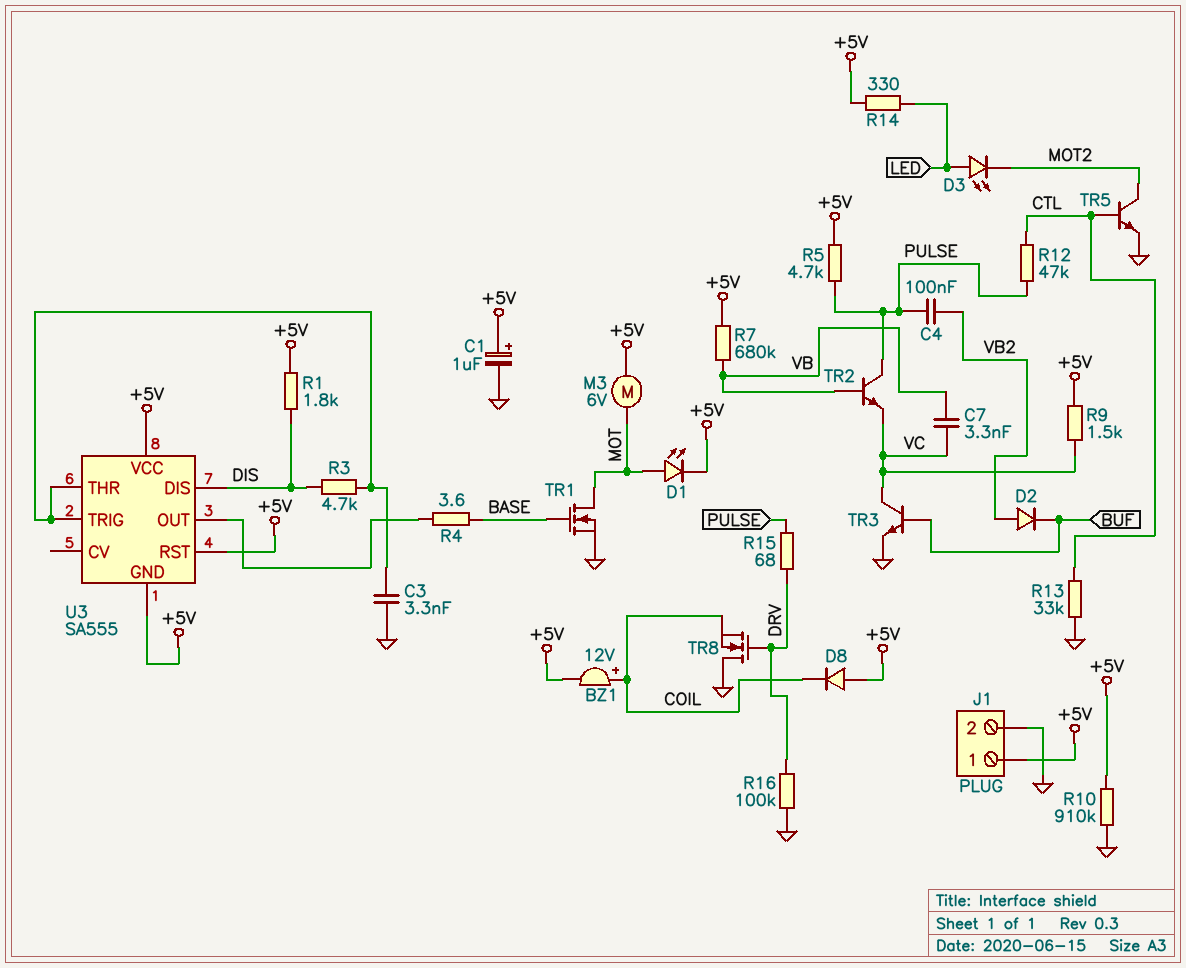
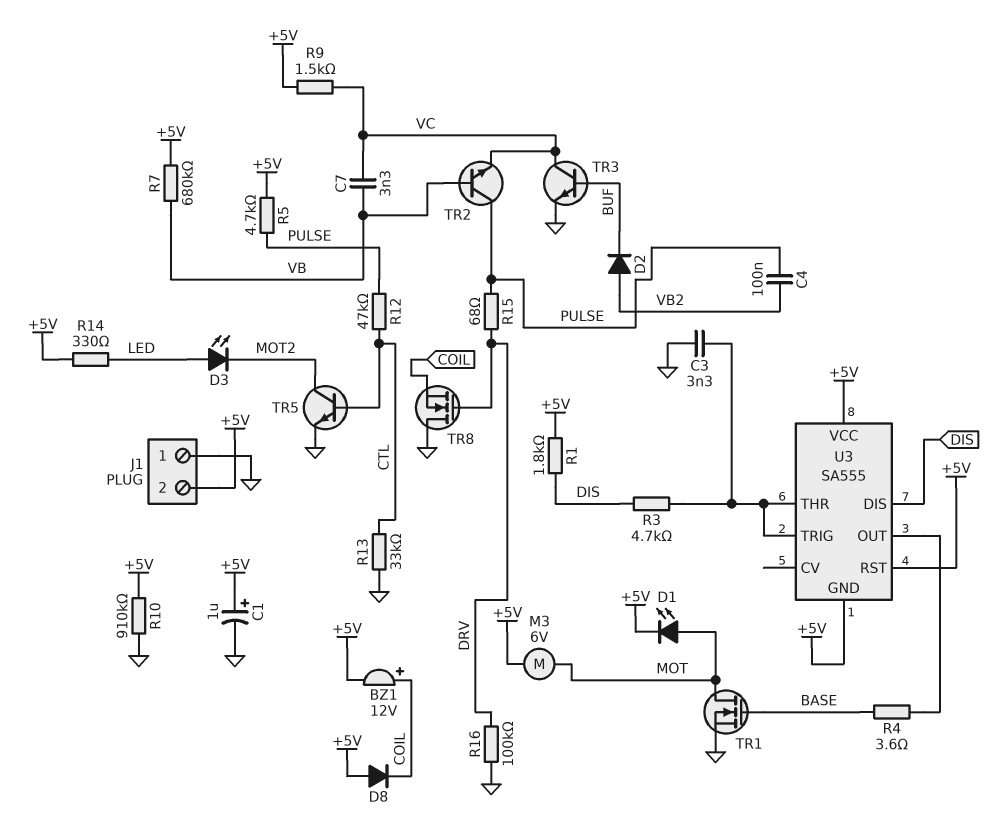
J1 pin 1: +5V -> GND
J1 pin 2: GND -> +5V

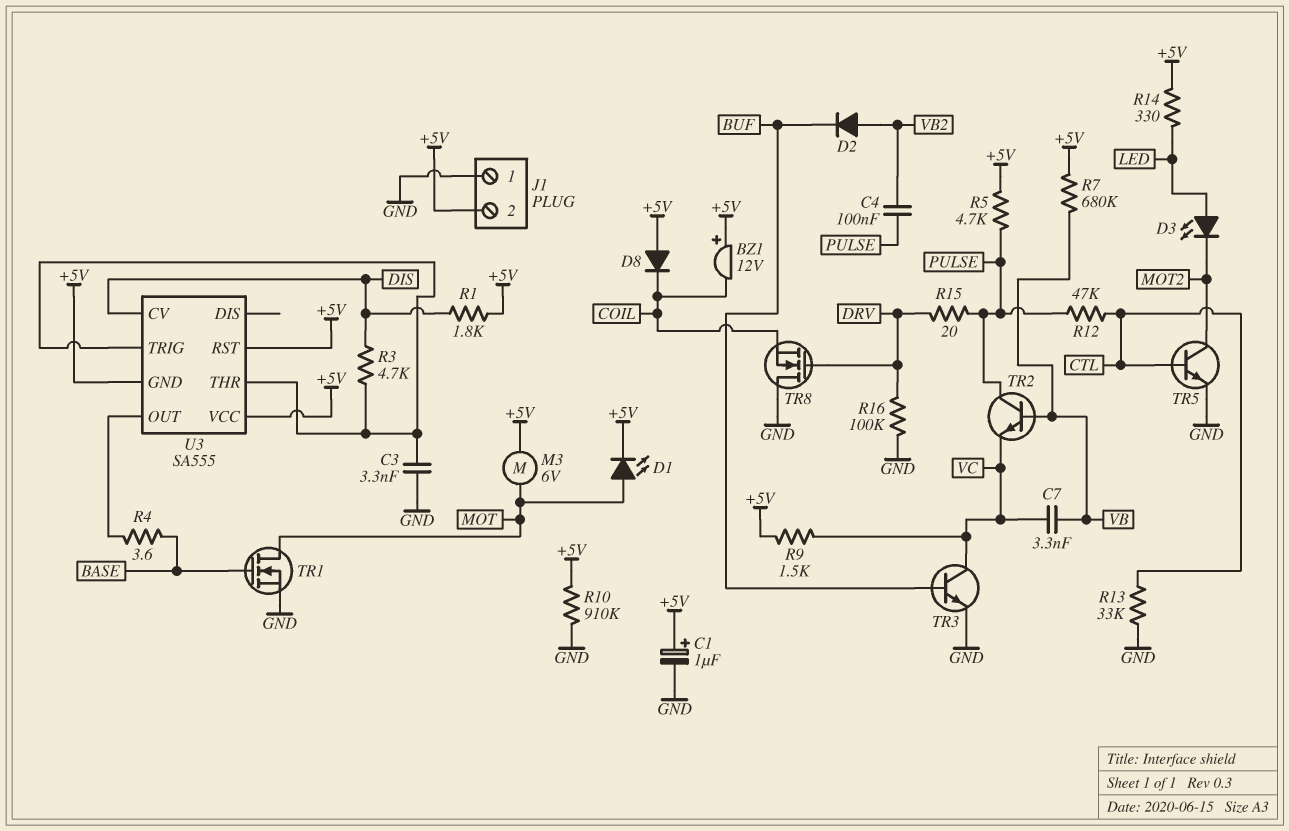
BZ1: buzzer 12V (plus COIL, minus +5V) -> buzzer 12V (plus +5V, minus COIL)
R15: 68 (DRV, PULSE) -> 20 (DRV, PULSE)
U3 pin CV: none -> DIS
U3 pin DIS: DIS -> none

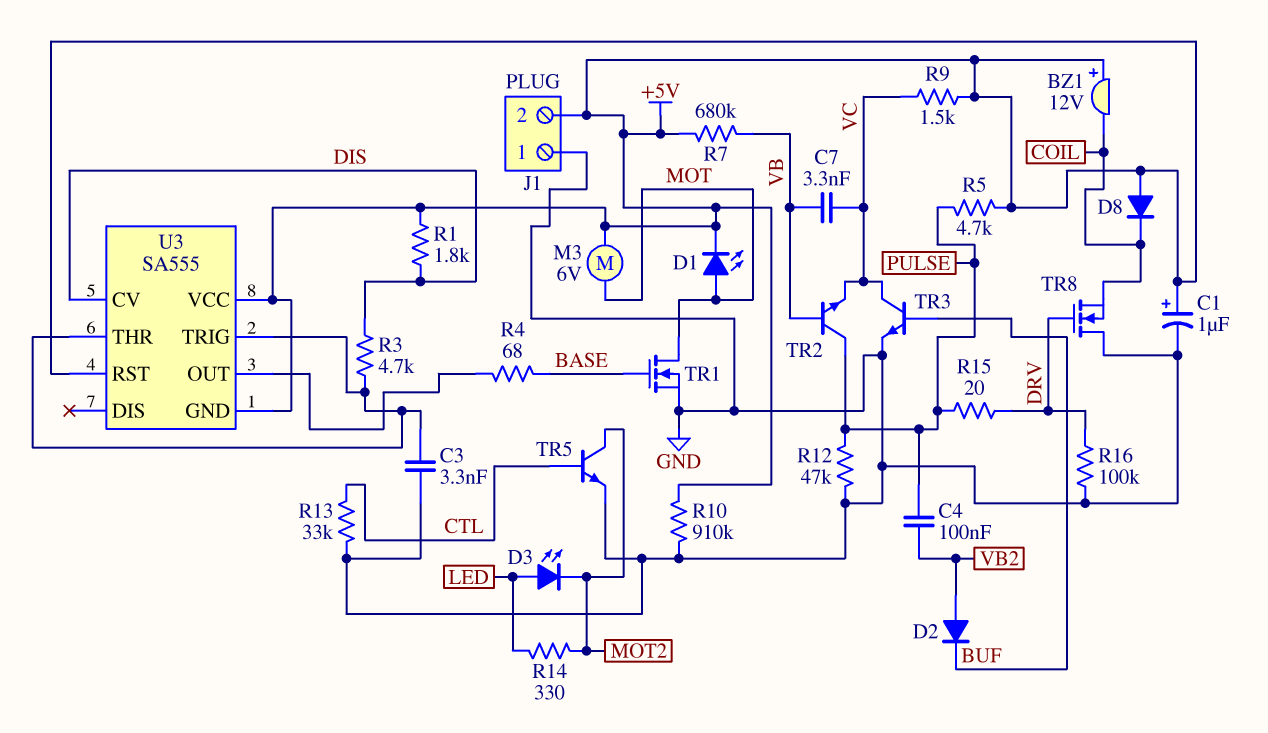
R4: 3.6 (BASE, U3/OUT) -> 68 (BASE, U3/OUT)
R12: 47k (CTL, PULSE) -> 47k (GND, PULSE)
R14: 330 (+5V, LED) -> 330 (LED, MOT2)

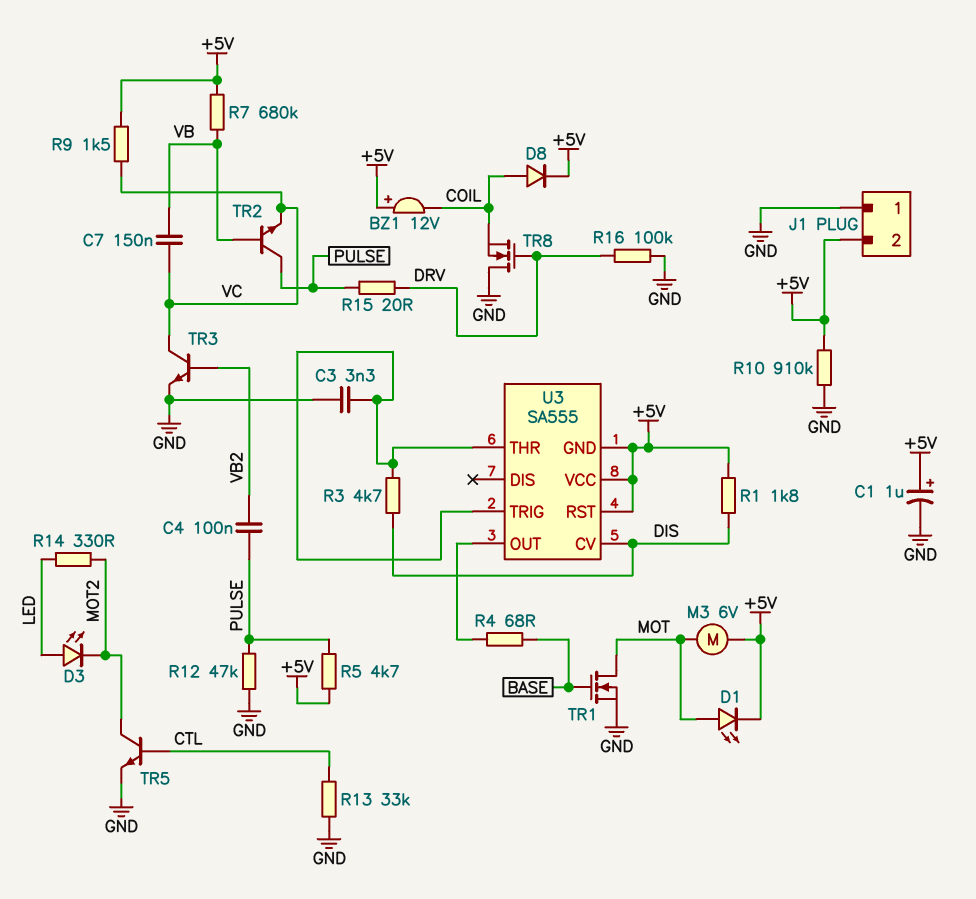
C7: 3.3nF (VB, VC) -> 150nF (VB, VC)
D2: diode (A VB2, K BUF) -> none
D8: diode (A +5V, K COIL) -> diode (A COIL, K +5V)
TR3: NPN (B BUF, C VC, E GND) -> NPN (B VB2, C VC, E GND)

